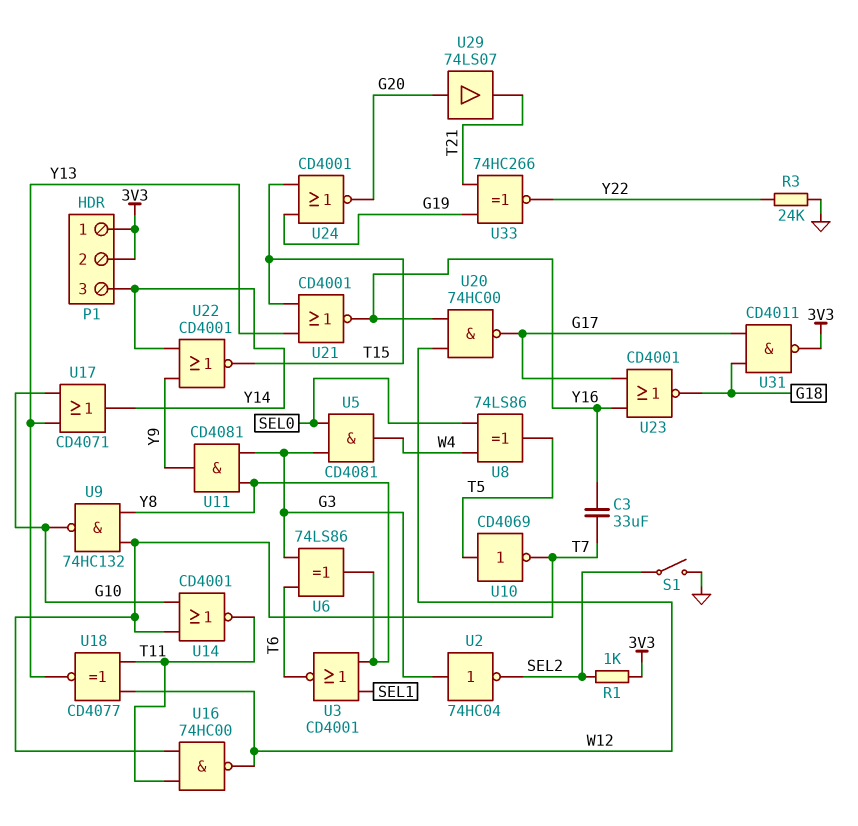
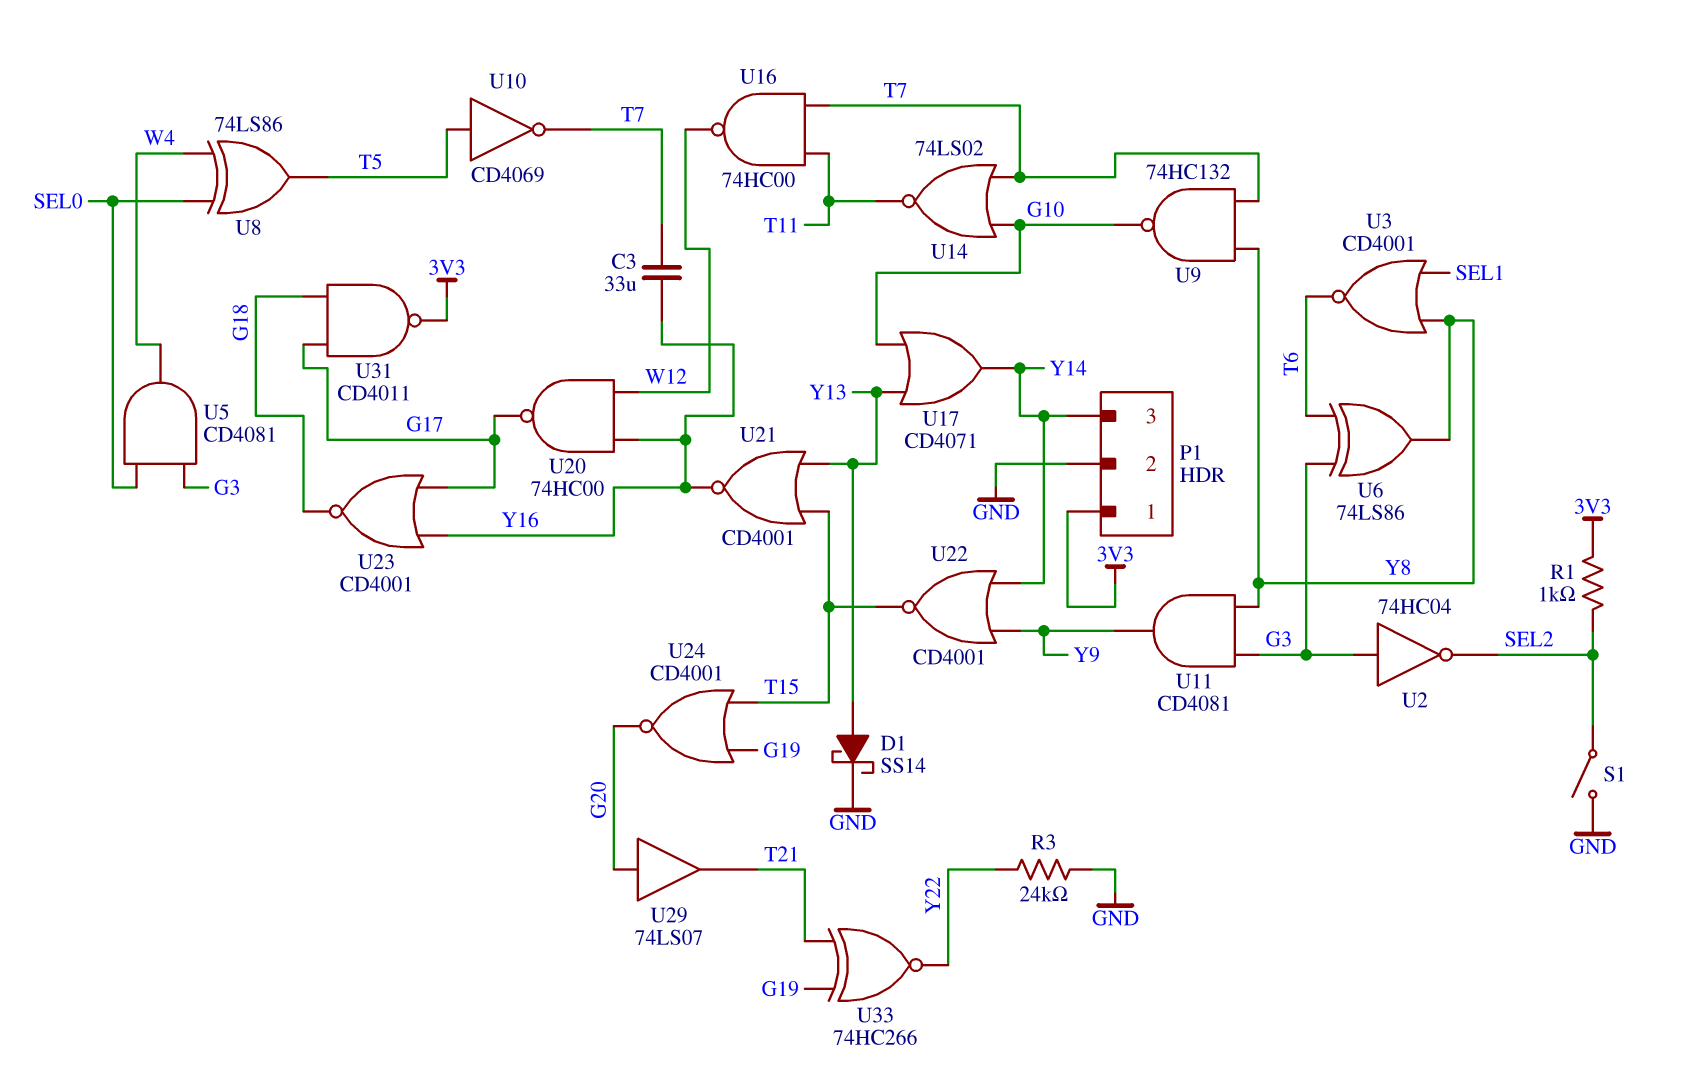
D1: none -> schottky SS14 (A Y13, K GND)
P1 pin 2: 3V3 -> GND
U14: NOR CD4001 (in G10, in T7, out T11) -> NOR 74LS02 (in G10, in T7, out T11)
U18: XNOR CD4077 (in T11, in W12, out Y13) -> none

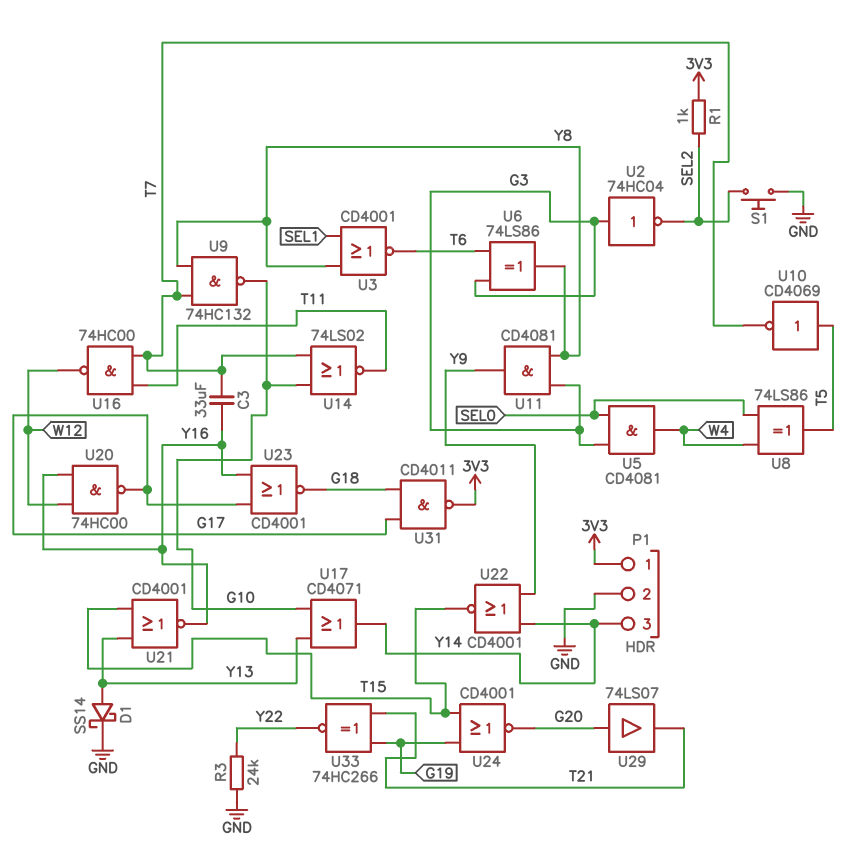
S1: switch (GND, SEL2) -> button (GND, SEL2)

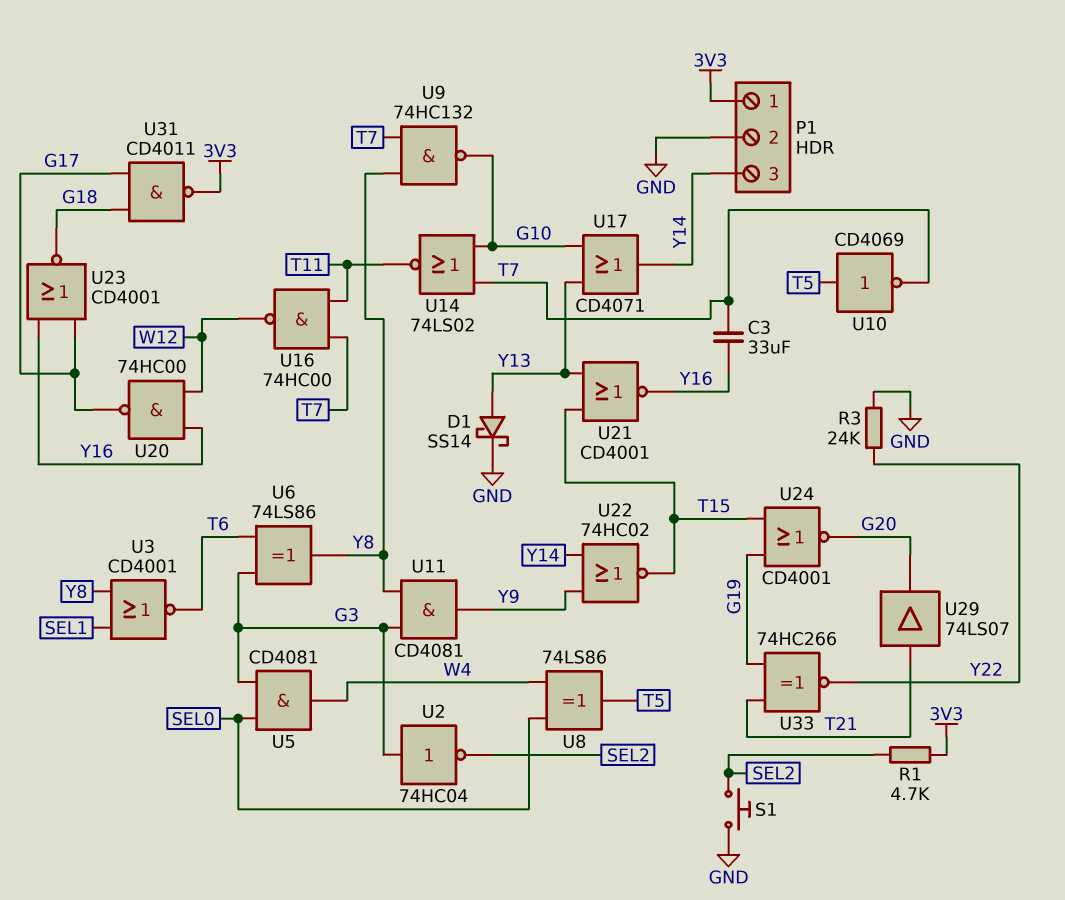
R1: 1k (3V3, SEL2) -> 4.7k (3V3, SEL2)
U22: NOR CD4001 (in Y9, in Y14, out T15) -> NOR 74HC02 (in Y9, in Y14, out T15)
U29: buffer 74LS07 (in G20, out T21) -> buffer 74LS07 (in T21, out G20)

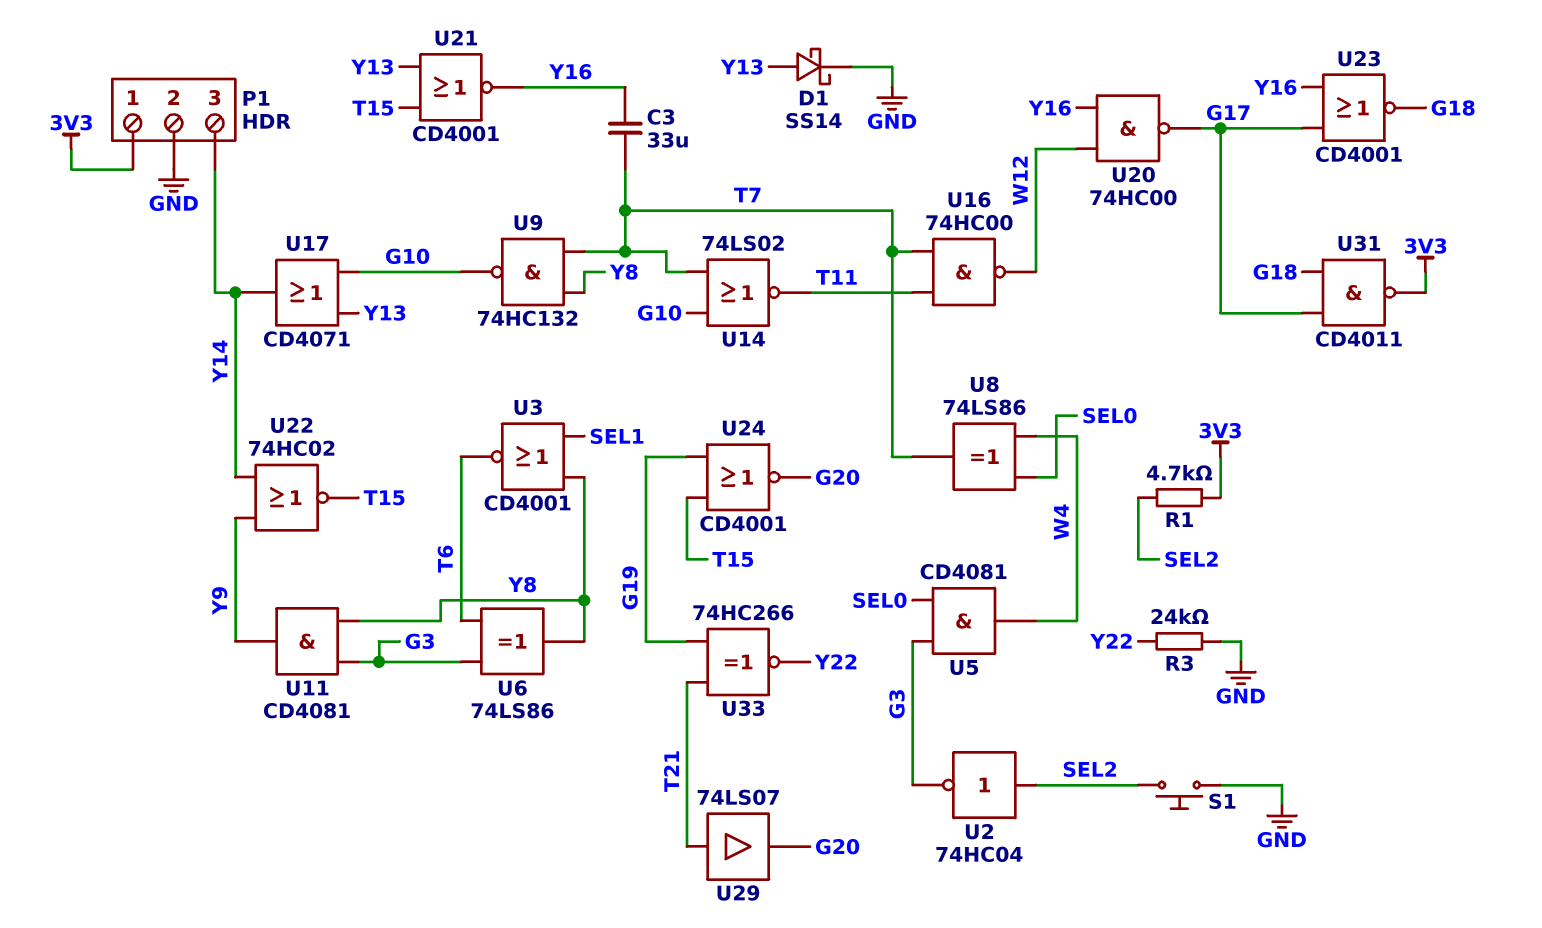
U2: NOT 74HC04 (in G3, out SEL2) -> NOT 74HC04 (in SEL2, out G3)
U8: XOR 74LS86 (in SEL0, in W4, out T5) -> XOR 74LS86 (in SEL0, in W4, out T7)
U10: NOT CD4069 (in T5, out T7) -> none

